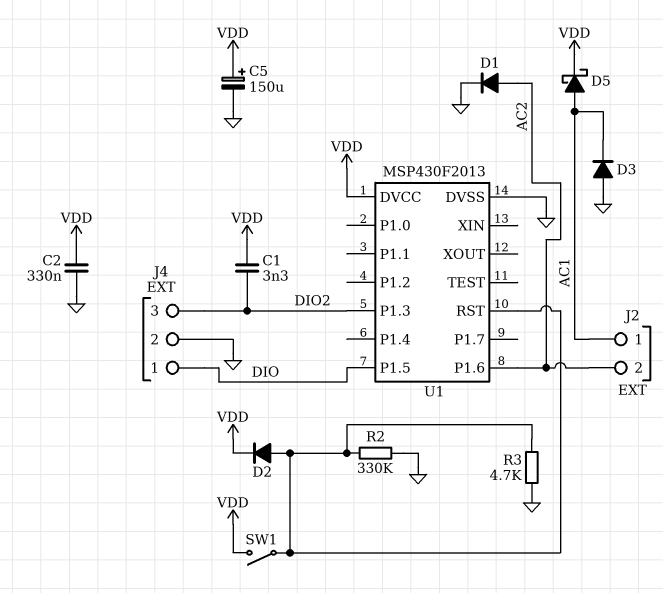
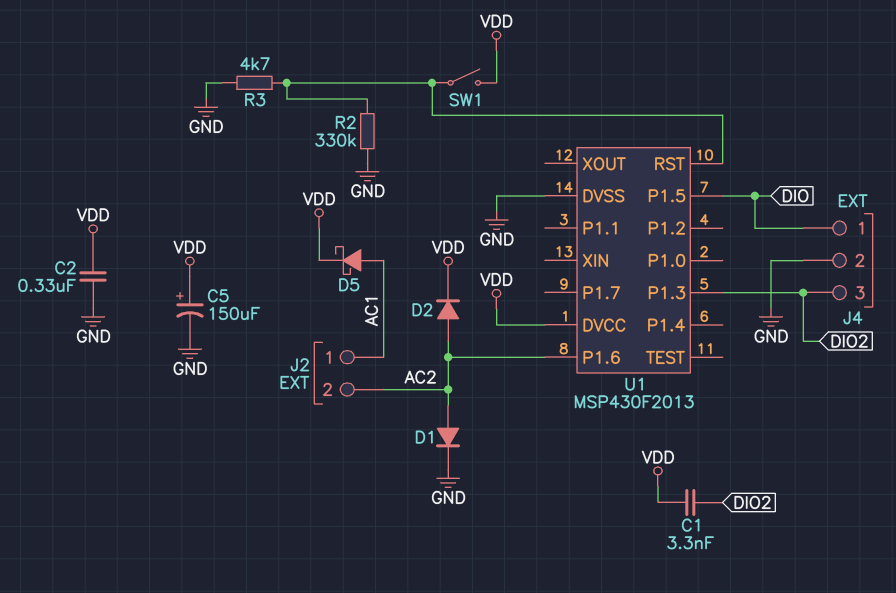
D2: diode (A U1/RST, K VDD) -> diode (A AC2, K VDD)
D3: diode (A GND, K AC1) -> none

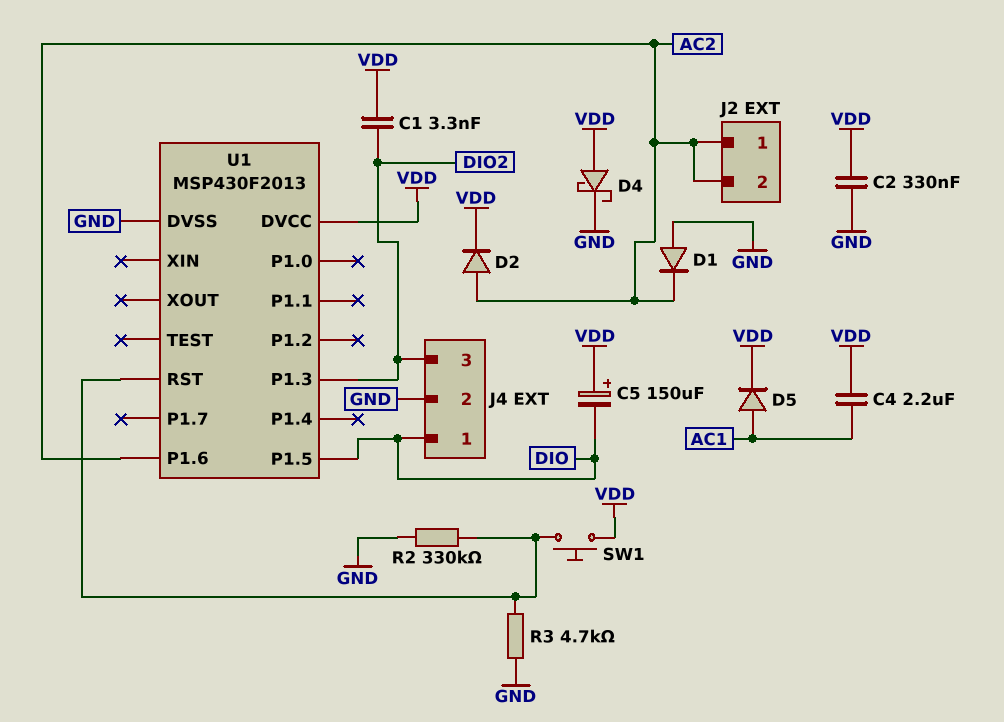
C4: none -> 2.2uF (AC1, VDD)
C5: 150uF (plus VDD, minus GND) -> 150uF (plus VDD, minus DIO)
D1: diode (A AC2, K GND) -> diode (A GND, K AC2)
D4: none -> schottky (A VDD, K GND)
D5: schottky (A AC1, K VDD) -> diode (A AC1, K VDD)
J2 pin 1: AC1 -> AC2
SW1: switch (U1/RST, VDD) -> button (U1/RST, VDD)

